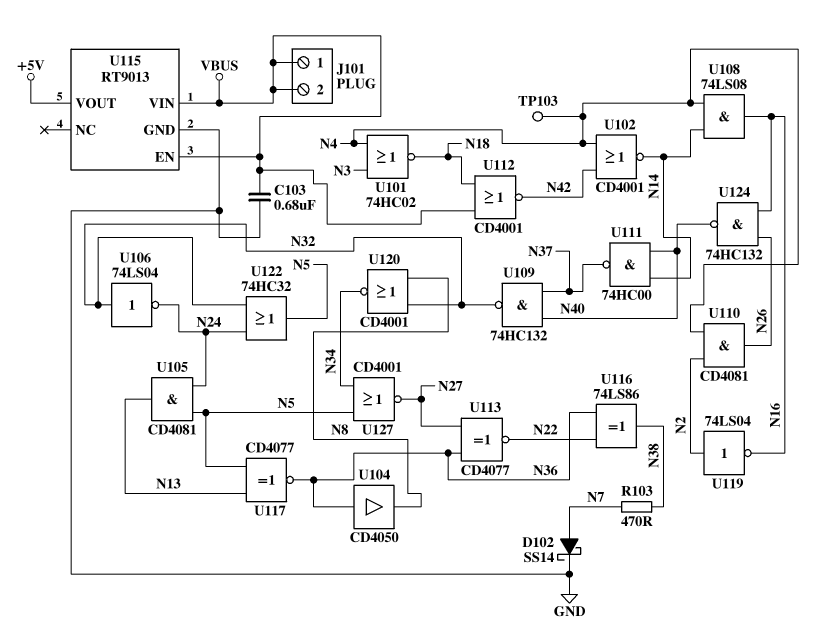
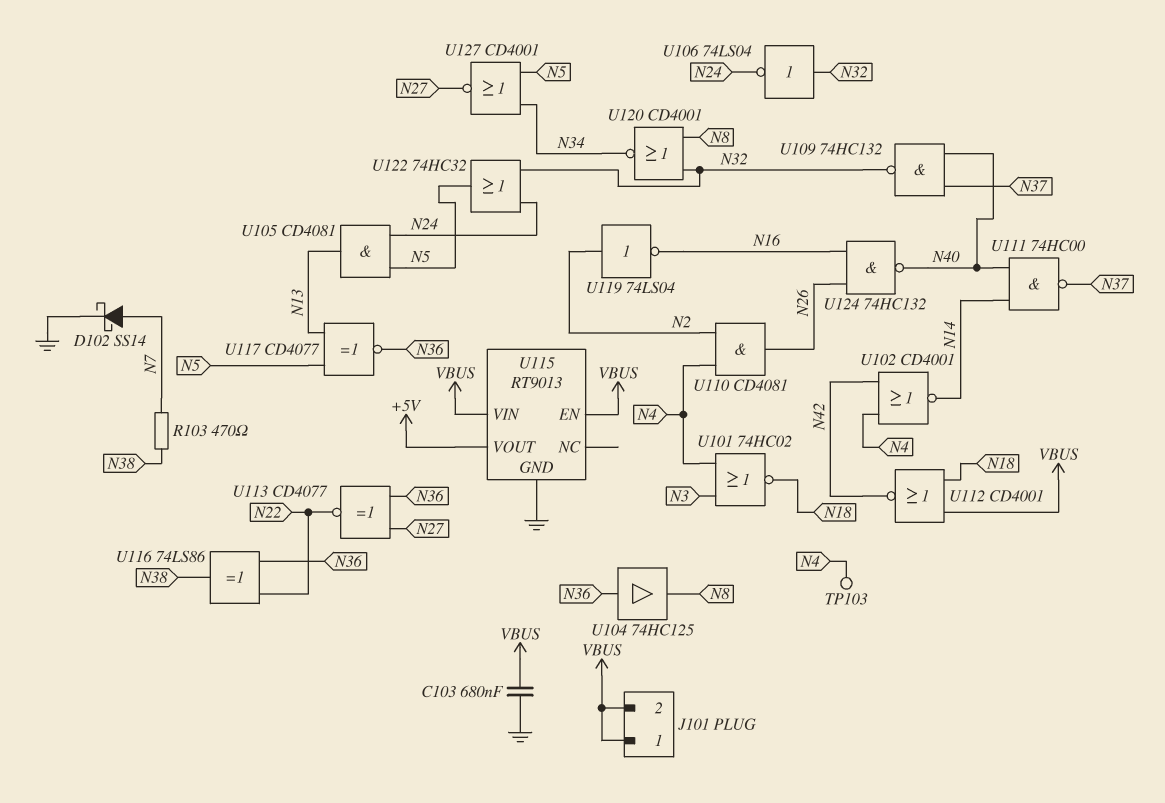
U104: buffer CD4050 (in N36, out N8) -> buffer 74HC125 (in N36, out N8)
U108: AND 74LS08 (in N4, in N14, out N16) -> none

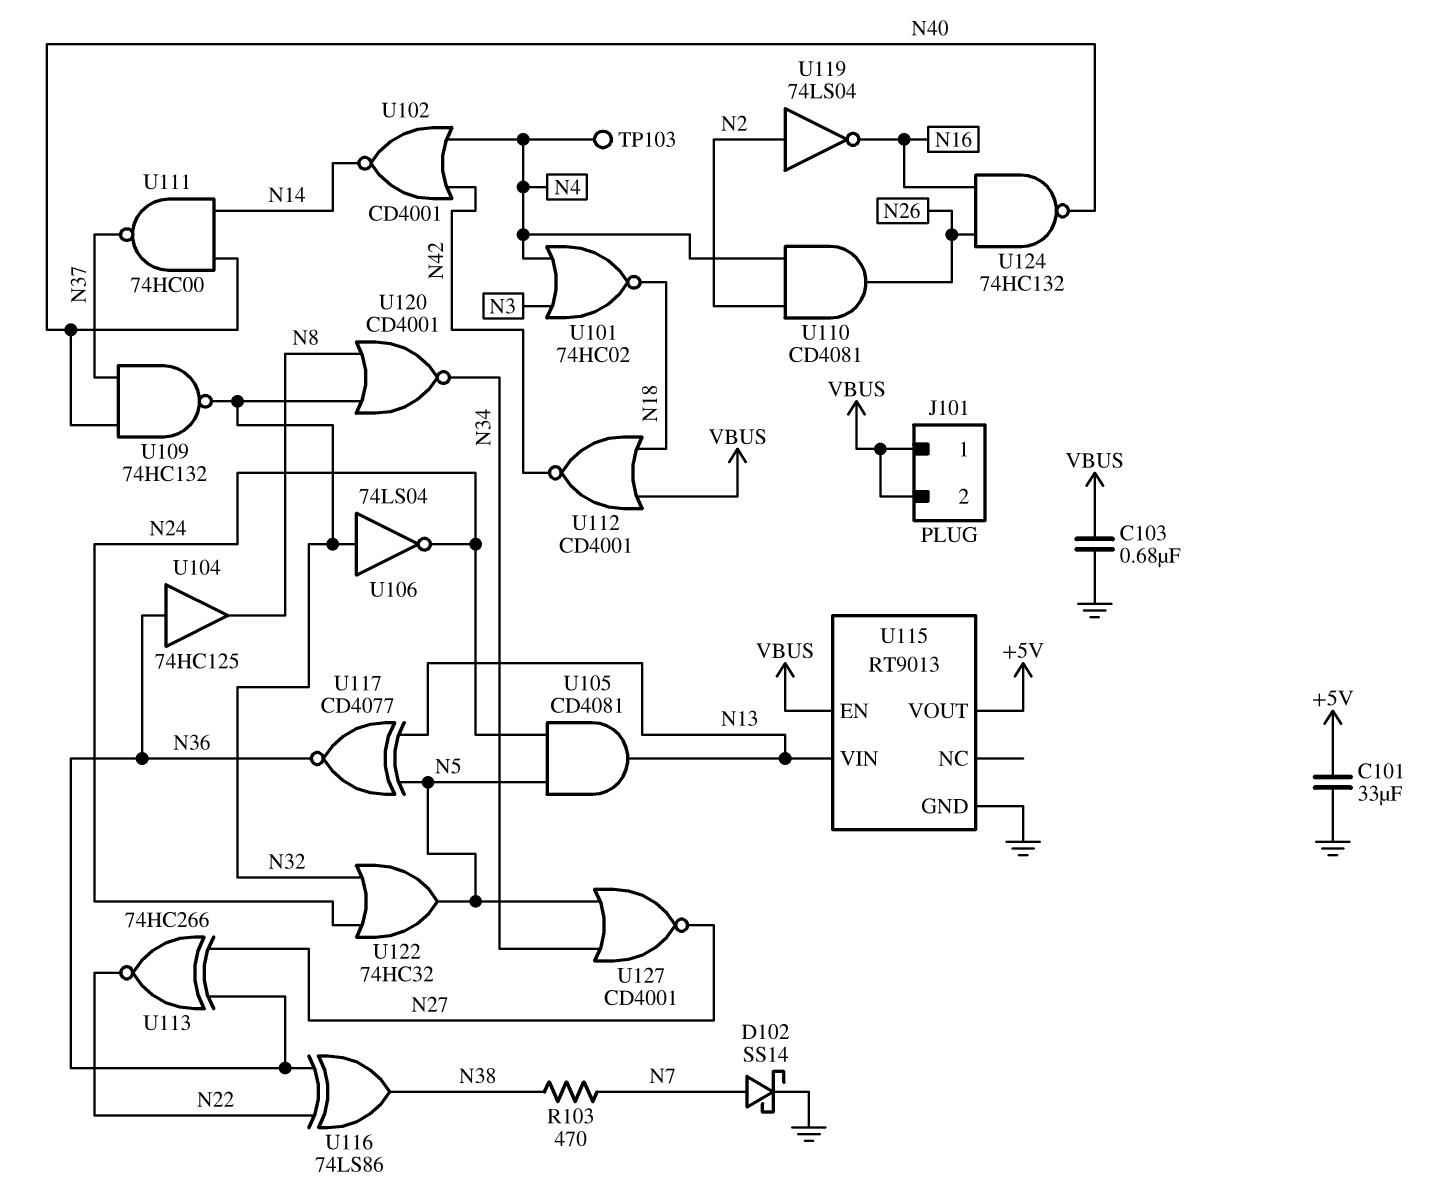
C101: none -> 33uF (+5V, GND)
U113: XNOR CD4077 (in N27, in N36, out N22) -> XNOR 74HC266 (in N27, in N36, out N22)
U115 pin VIN: VBUS -> N13

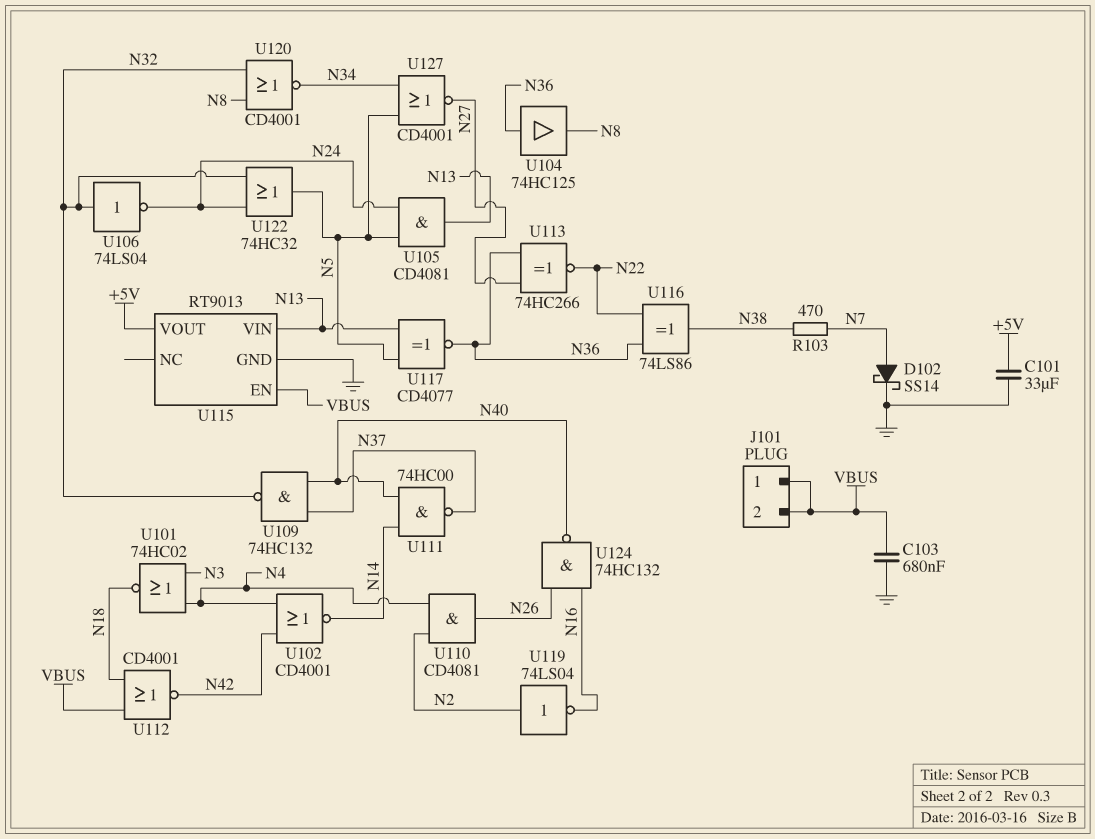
TP103: test point (N4) -> none

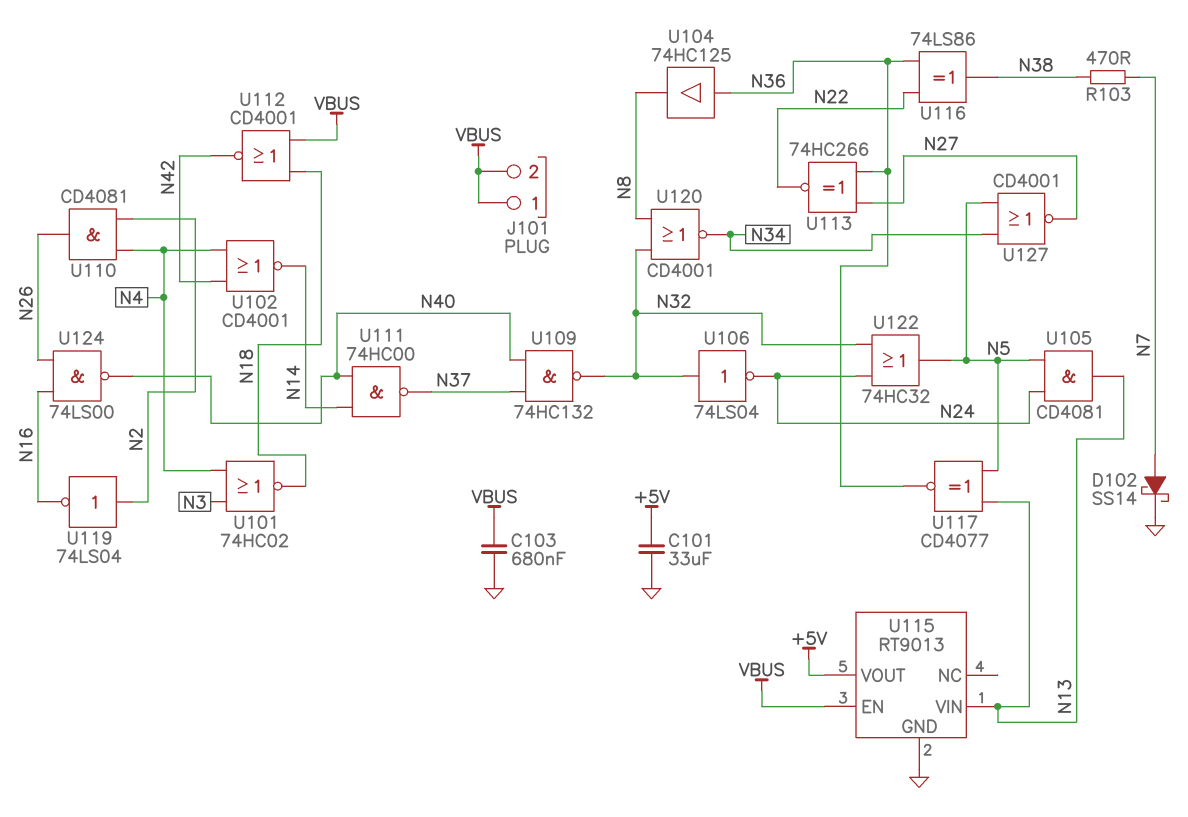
U124: NAND 74HC132 (in N16, in N26, out N40) -> NAND 74LS00 (in N16, in N26, out N40)

